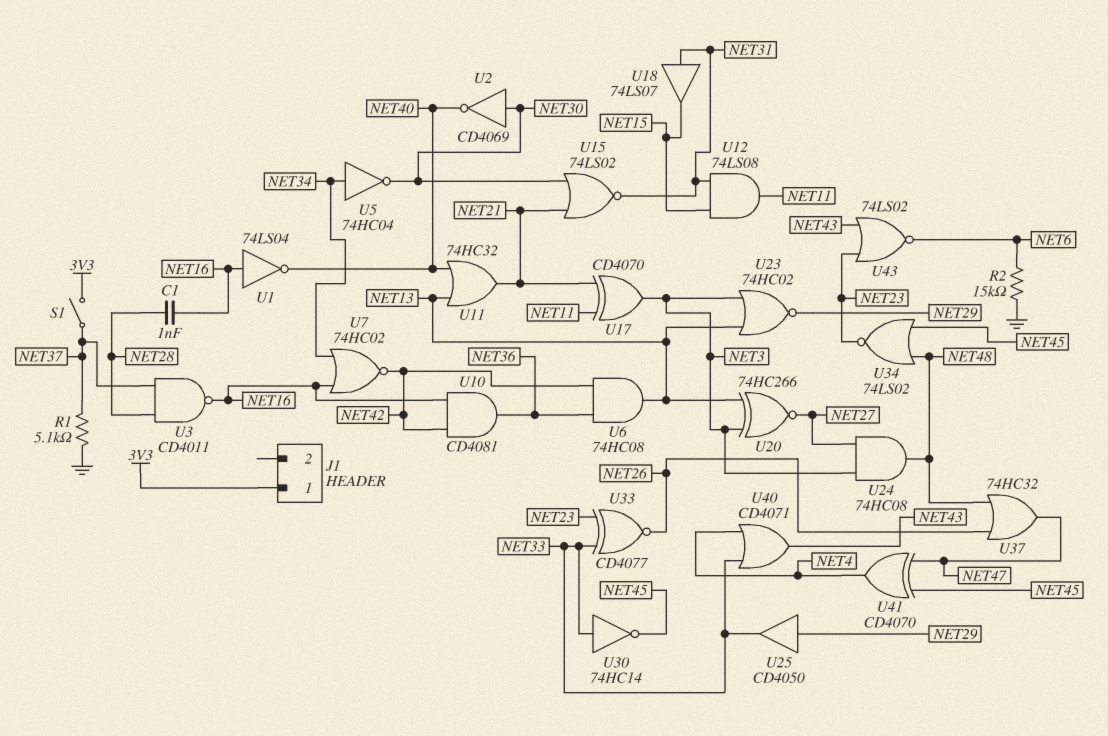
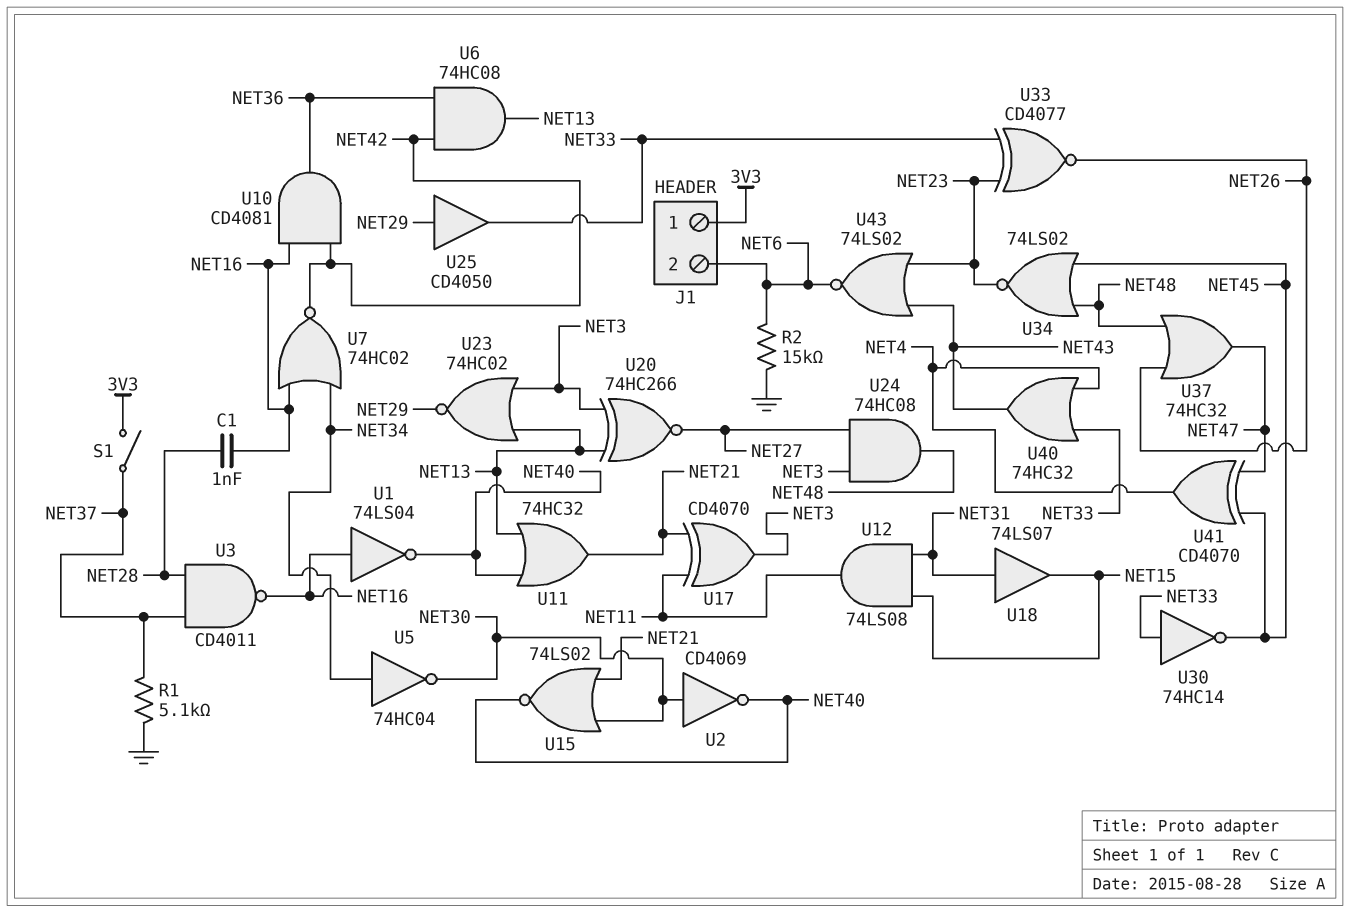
J1 pin 2: none -> NET6
U15: NOR 74LS02 (in NET21, in NET30, out NET31) -> NOR 74LS02 (in NET21, in NET30, out NET40)
U40: OR CD4071 (in NET4, in NET33, out NET43) -> OR 74HC32 (in NET4, in NET33, out NET43)

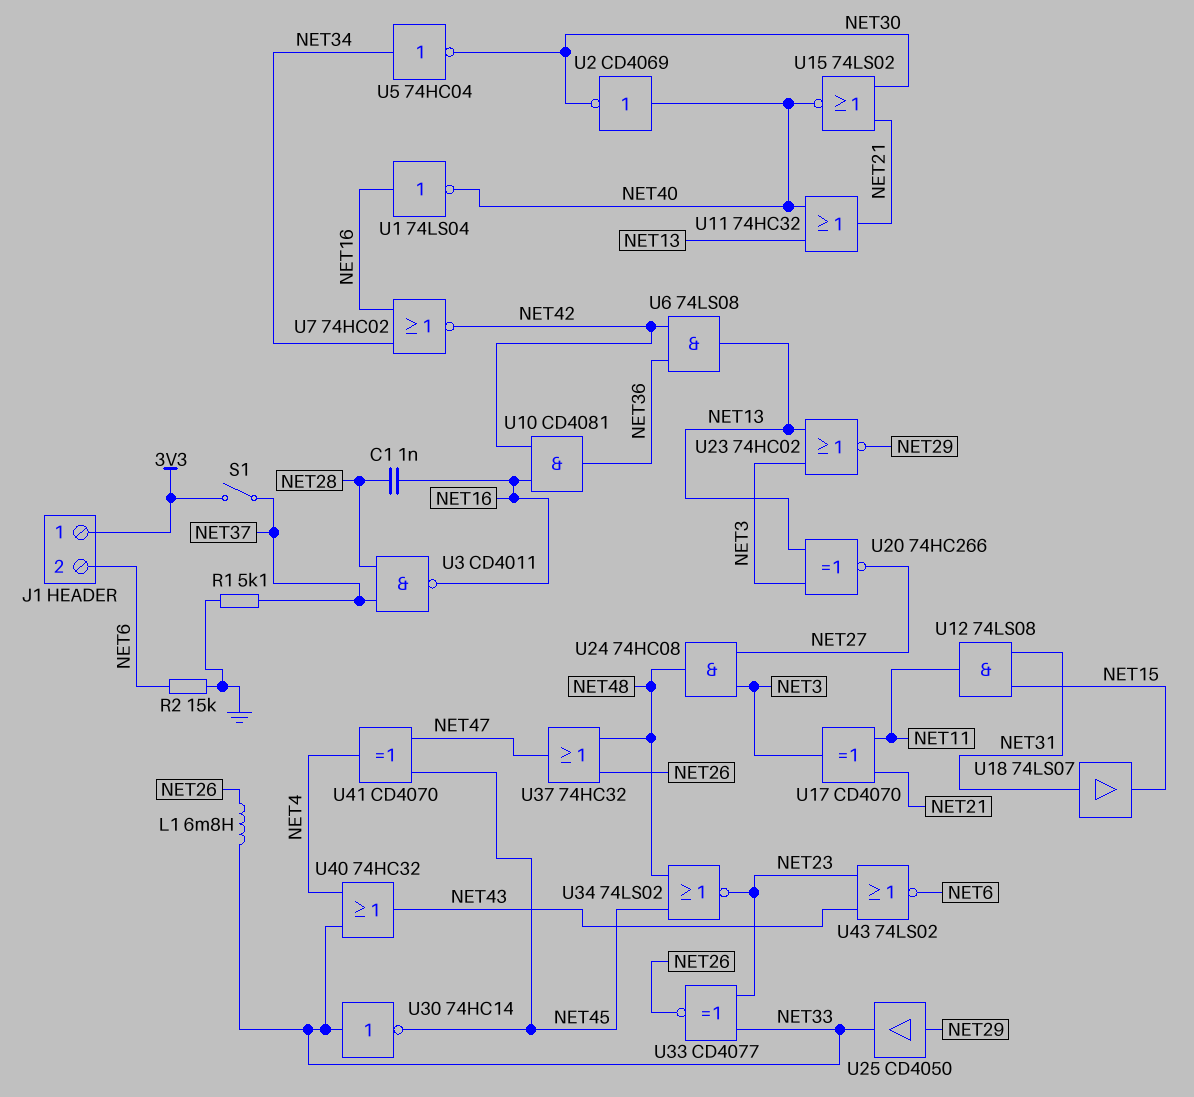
L1: none -> 6.8mH (NET26, NET33)
U2: NOT CD4069 (in NET30, out NET40) -> NOT CD4069 (in NET40, out NET30)
U6: AND 74HC08 (in NET36, in NET42, out NET13) -> AND 74LS08 (in NET36, in NET42, out NET13)

